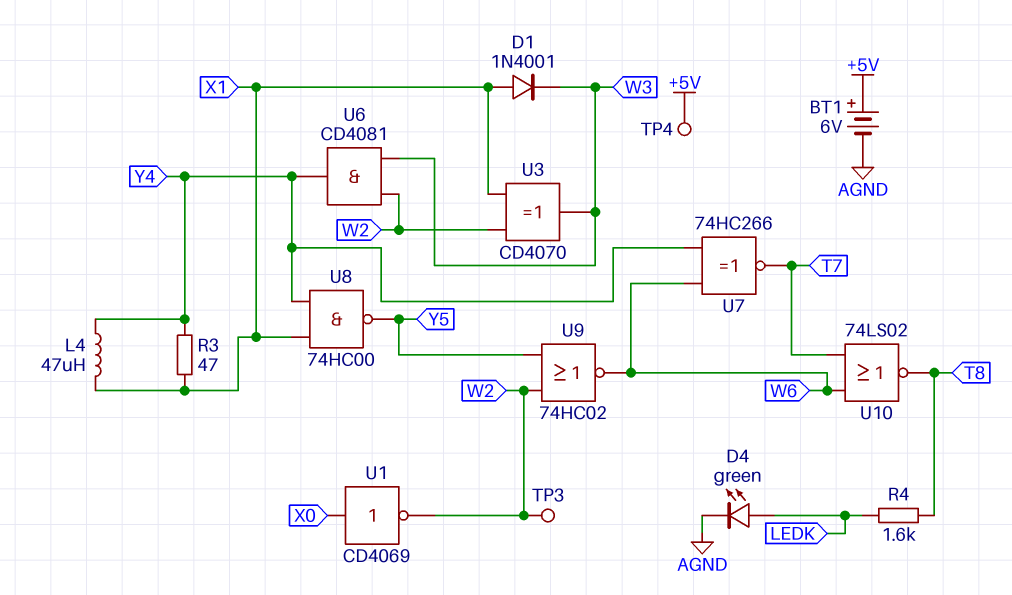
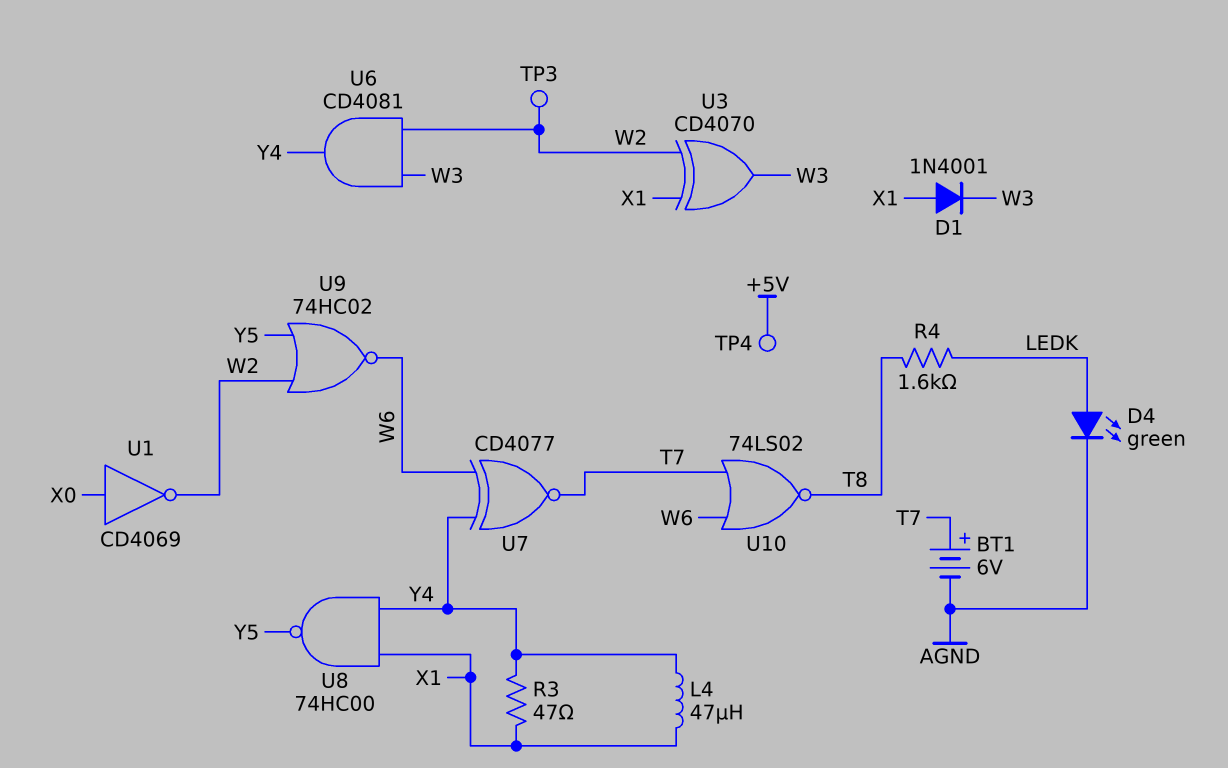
BT1: 6V (plus +5V, minus AGND) -> 6V (plus T7, minus AGND)
U7: XNOR 74HC266 (in W6, in Y4, out T7) -> XNOR CD4077 (in W6, in Y4, out T7)

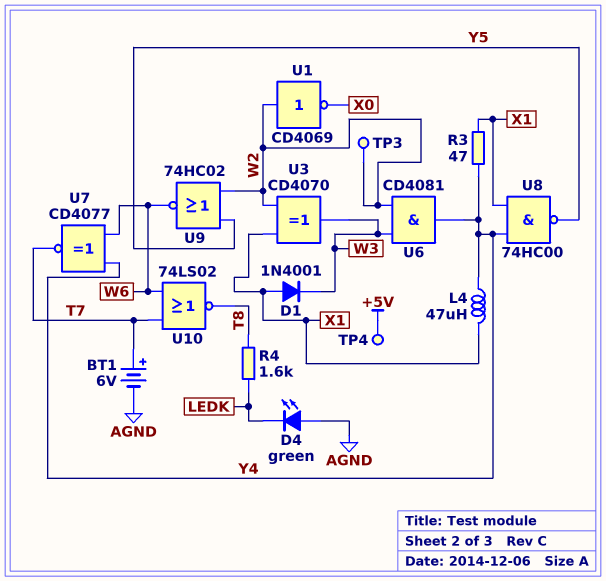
D4: LED green (A LEDK, K AGND) -> LED green (A AGND, K LEDK)
U1: NOT CD4069 (in X0, out W2) -> NOT CD4069 (in W2, out X0)

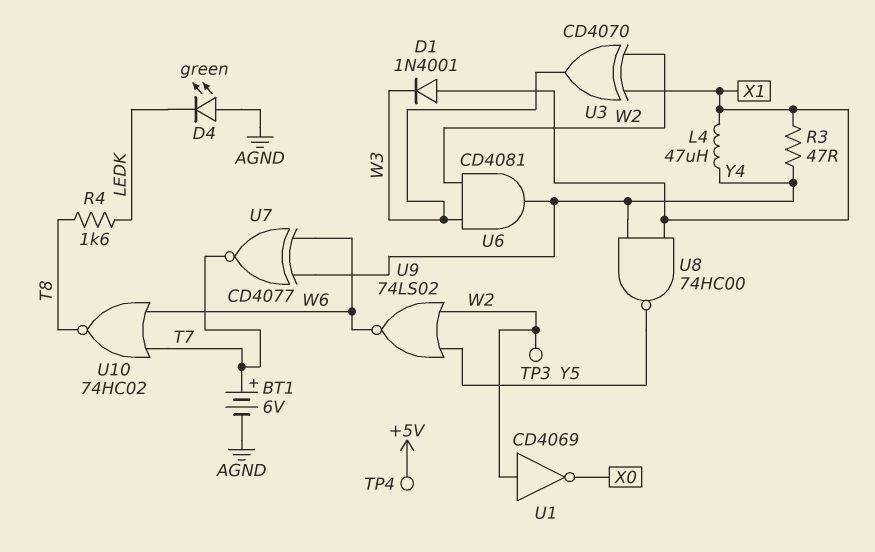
U9: NOR 74HC02 (in W2, in Y5, out W6) -> NOR 74LS02 (in W2, in Y5, out W6)
U10: NOR 74LS02 (in T7, in W6, out T8) -> NOR 74HC02 (in T7, in W6, out T8)

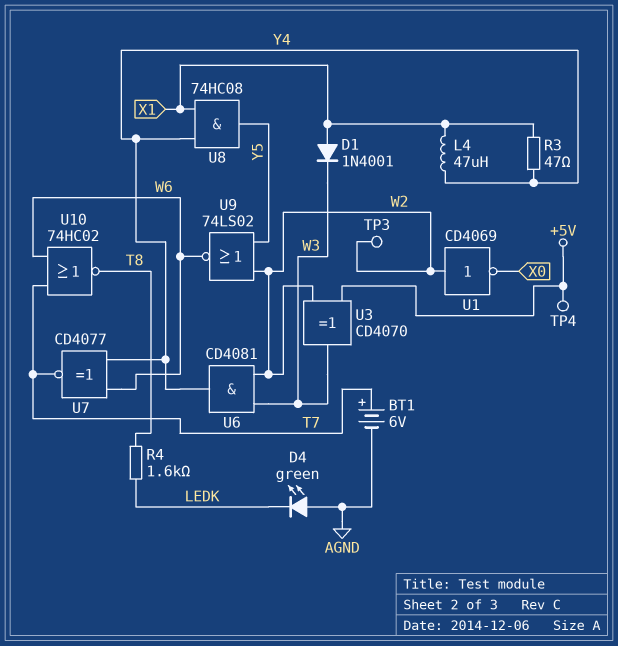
U3: XOR CD4070 (in W2, in X1, out W3) -> XOR CD4070 (in +5V, in W2, out W3)
U8: NAND 74HC00 (in X1, in Y4, out Y5) -> AND 74HC08 (in X1, in Y4, out Y5)

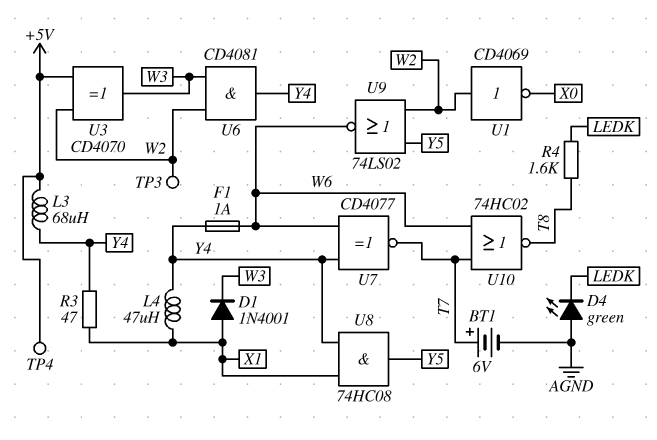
F1: none -> 1A (W6, Y4)
L3: none -> 68uH (+5V, Y4)

